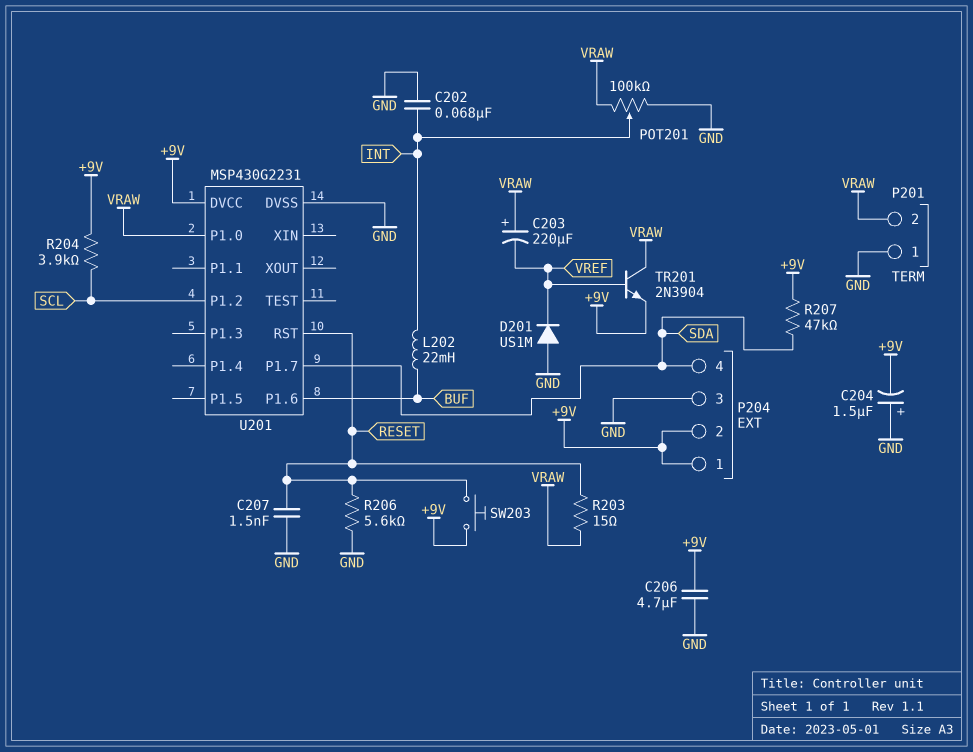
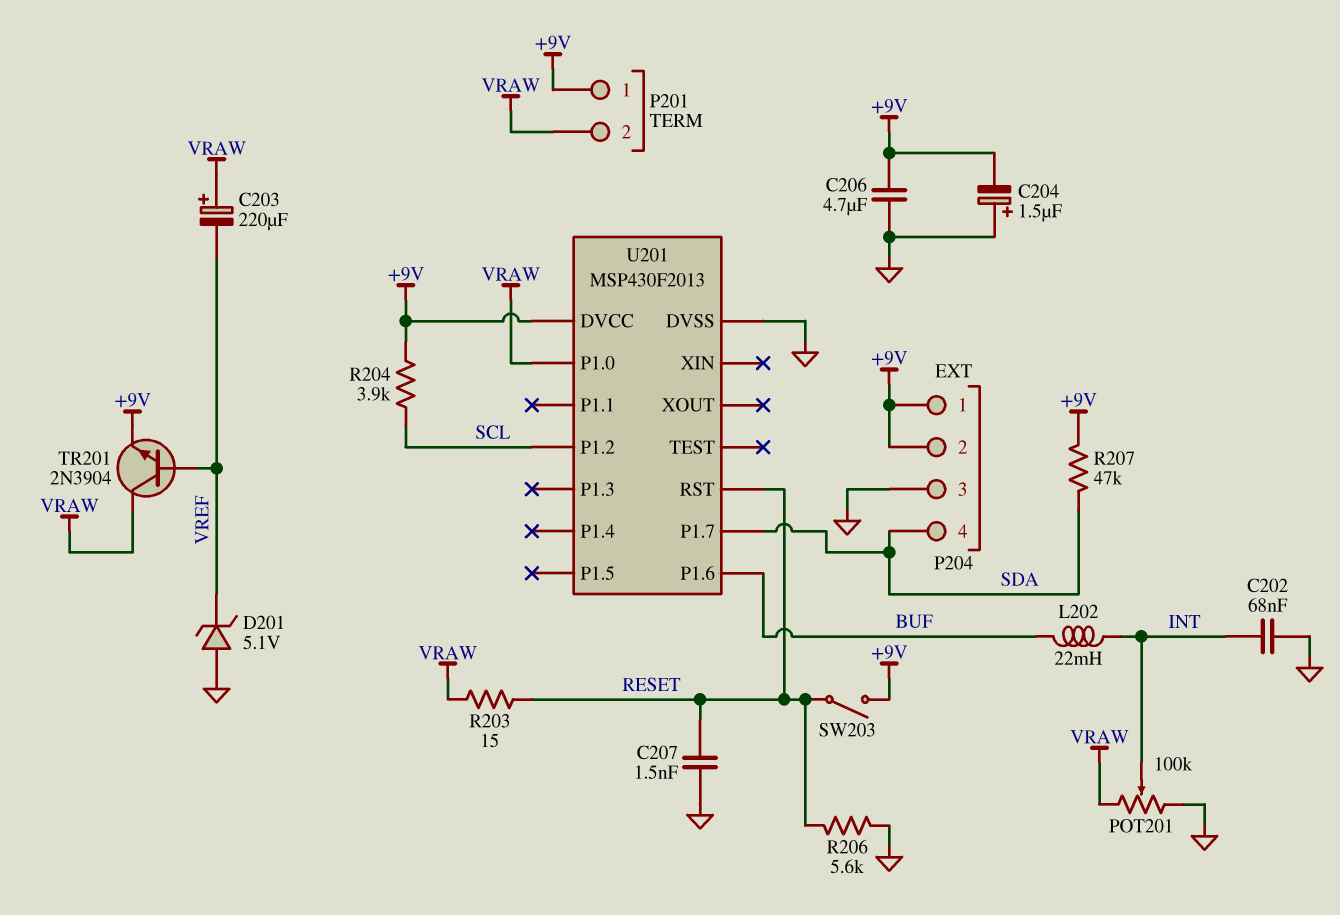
D201: diode US1M (A GND, K VREF) -> zener 5.1V (A GND, K VREF)
P201 pin 1: GND -> +9V
SW203: button (+9V, RESET) -> switch (+9V, RESET)
U201: MSP430G2231 -> MSP430F2013

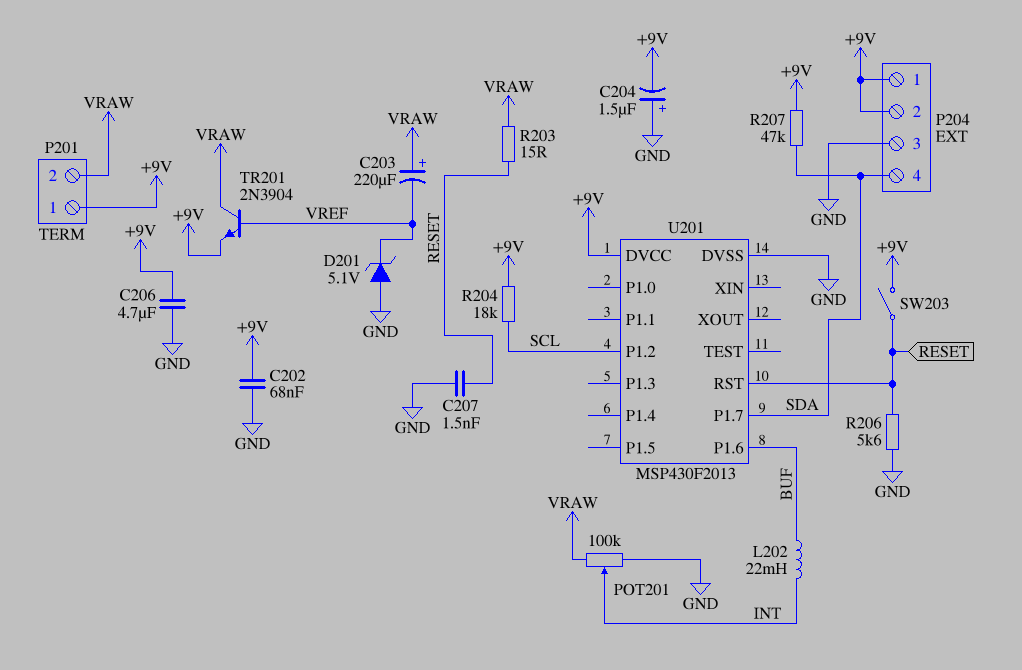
C202: 68nF (GND, INT) -> 68nF (+9V, GND)
R204: 3.9k (+9V, SCL) -> 18k (+9V, SCL)
U201 pin P1.0: VRAW -> none

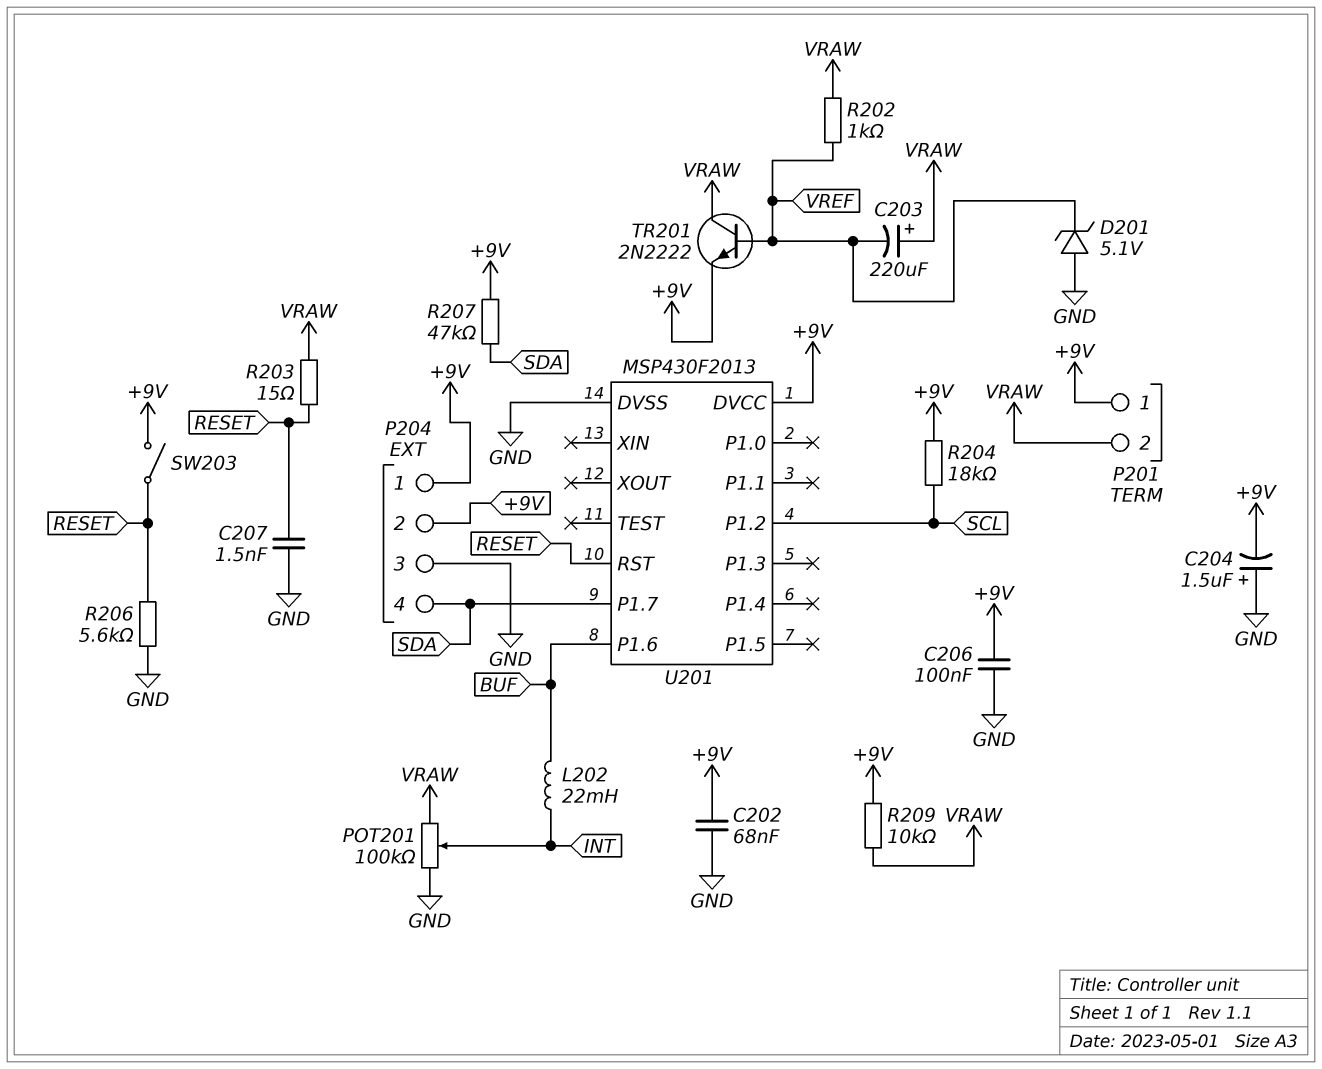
C206: 4.7uF (+9V, GND) -> 100nF (+9V, GND)
R202: none -> 1k (VRAW, VREF)
R209: none -> 10k (+9V, VRAW)
TR201: NPN 2N3904 (B VREF, C VRAW, E +9V) -> NPN 2N2222 (B VREF, C VRAW, E +9V)

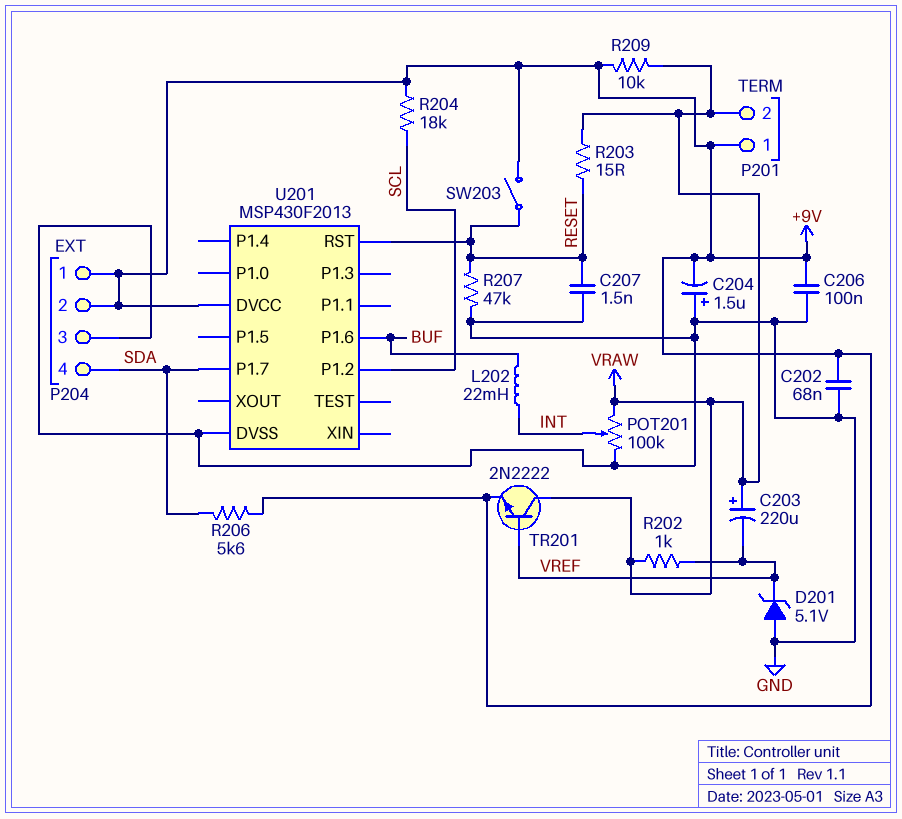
R206: 5.6k (GND, RESET) -> 5.6k (+9V, SDA)
R207: 47k (+9V, SDA) -> 47k (GND, RESET)

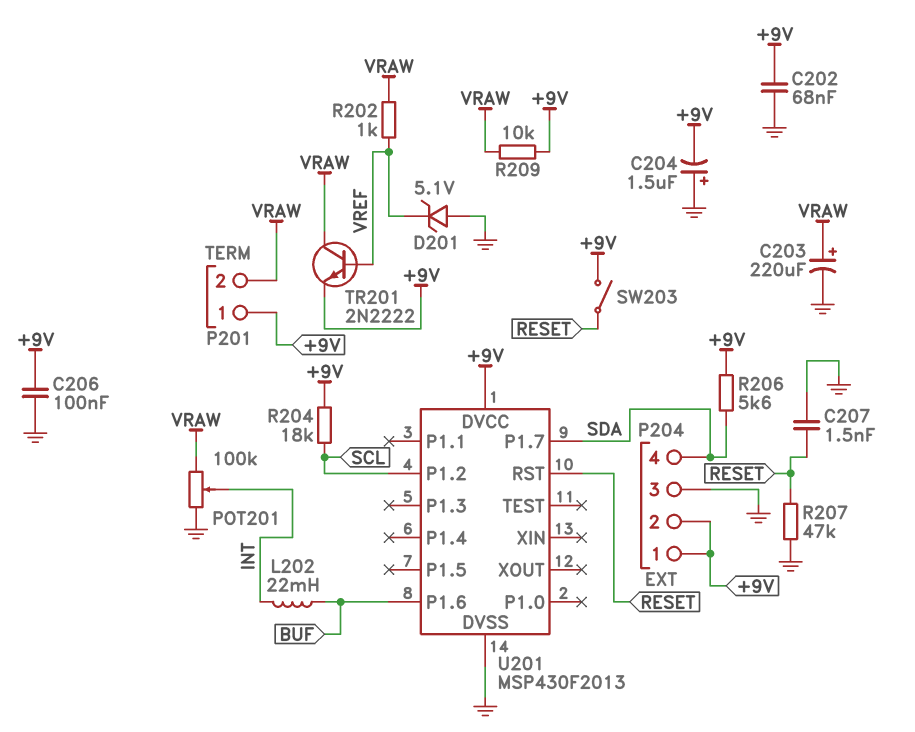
C203: 220uF (plus VRAW, minus VREF) -> 220uF (plus VRAW, minus GND)
R203: 15 (RESET, VRAW) -> none

